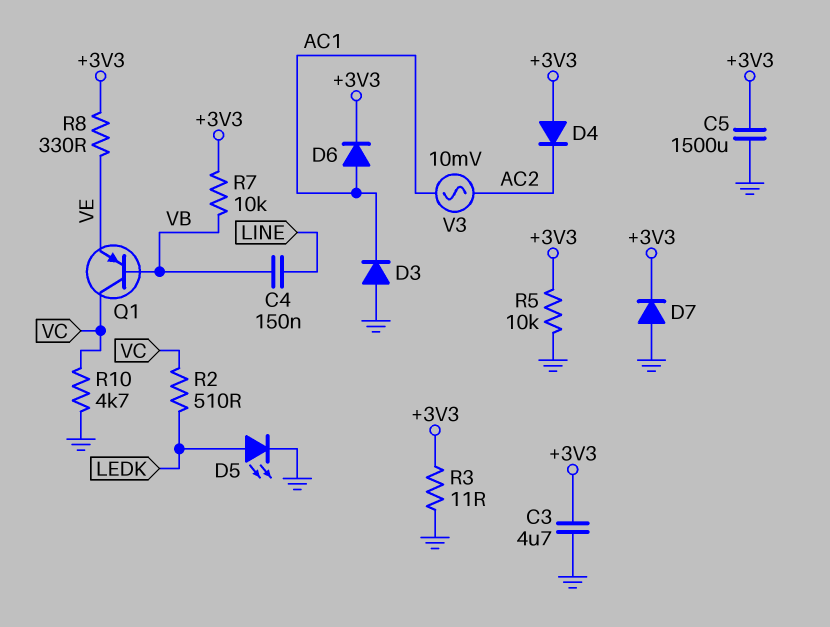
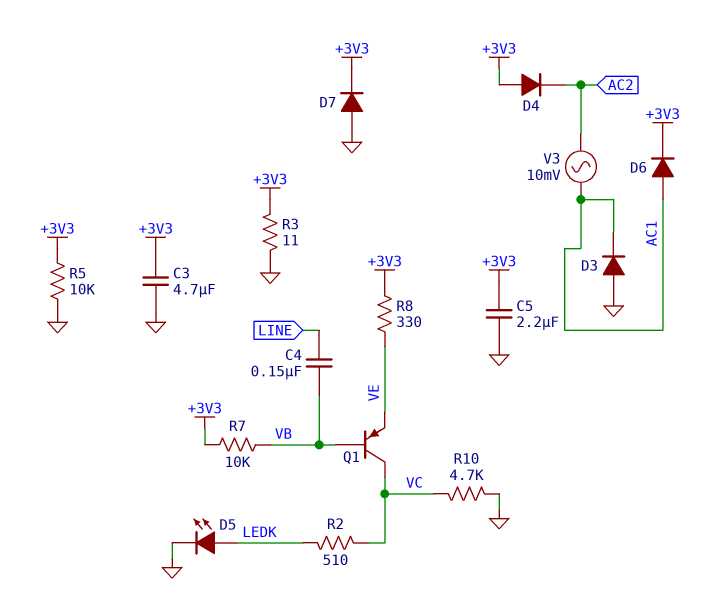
C5: 1500uF (+3V3, GND) -> 2.2uF (+3V3, GND)

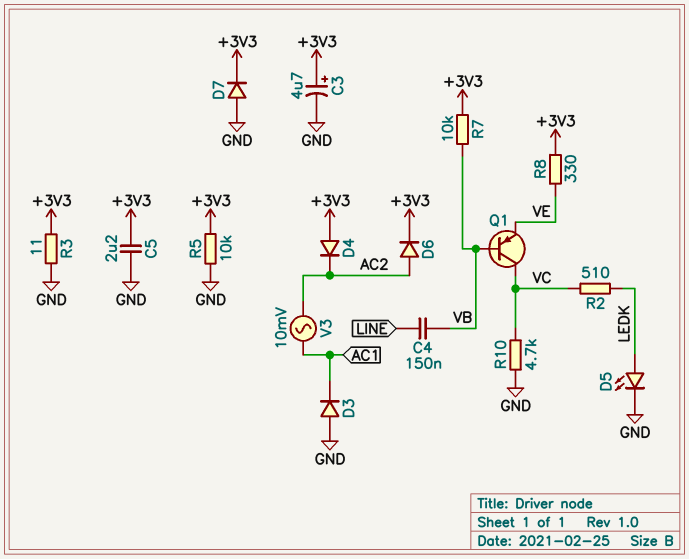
C3: 4.7uF (+3V3, GND) -> 4.7uF (plus +3V3, minus GND)
D6: diode (A AC1, K +3V3) -> diode (A AC2, K +3V3)

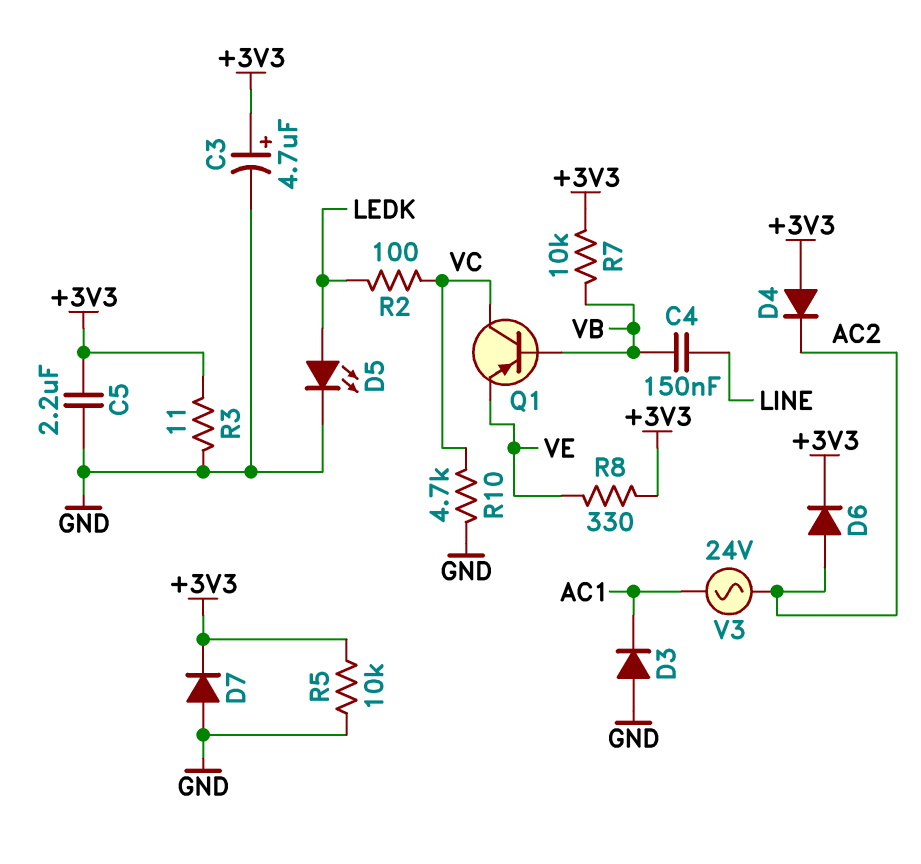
R2: 510 (LEDK, VC) -> 100 (LEDK, VC)
V3: AC 10mV (AC1, AC2) -> AC 24V (AC1, AC2)

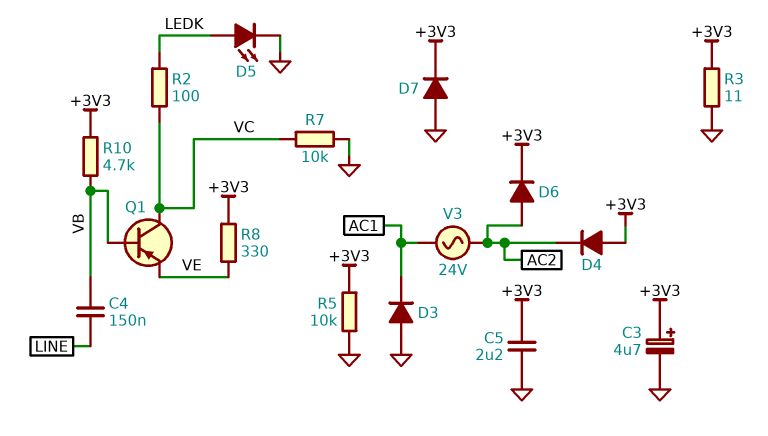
R7: 10k (+3V3, VB) -> 10k (GND, VC)
R10: 4.7k (GND, VC) -> 4.7k (+3V3, VB)

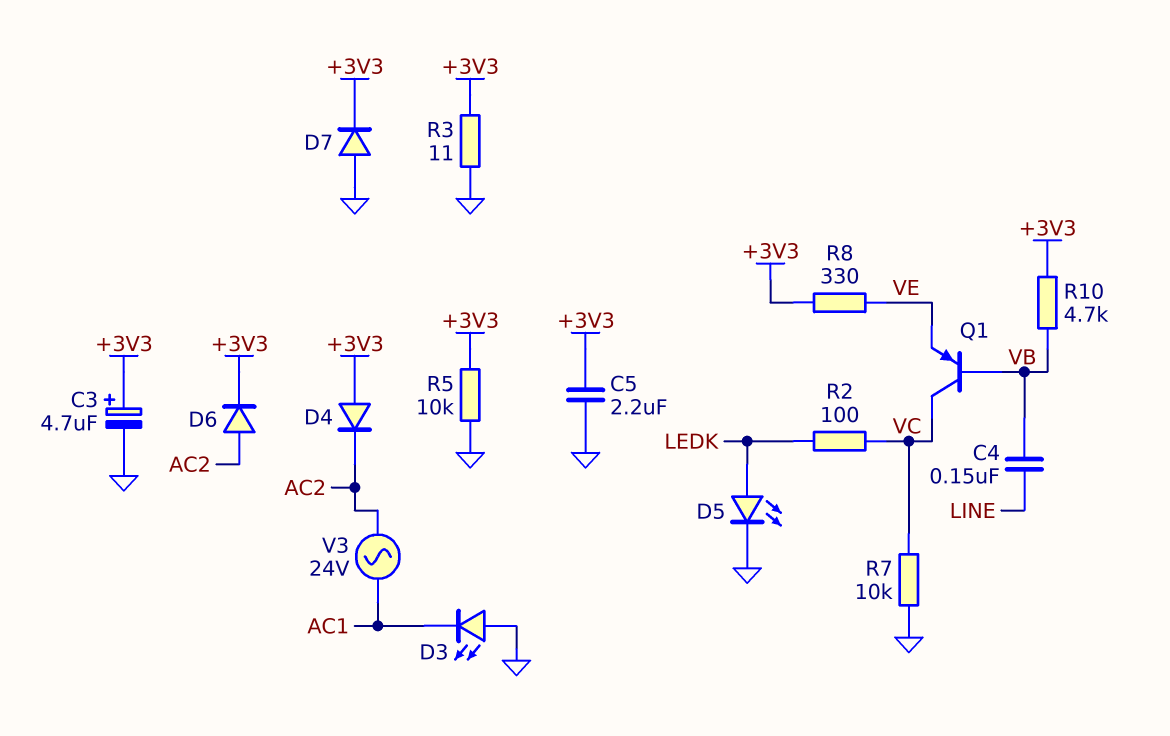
D3: diode (A GND, K AC1) -> LED (A GND, K AC1)

